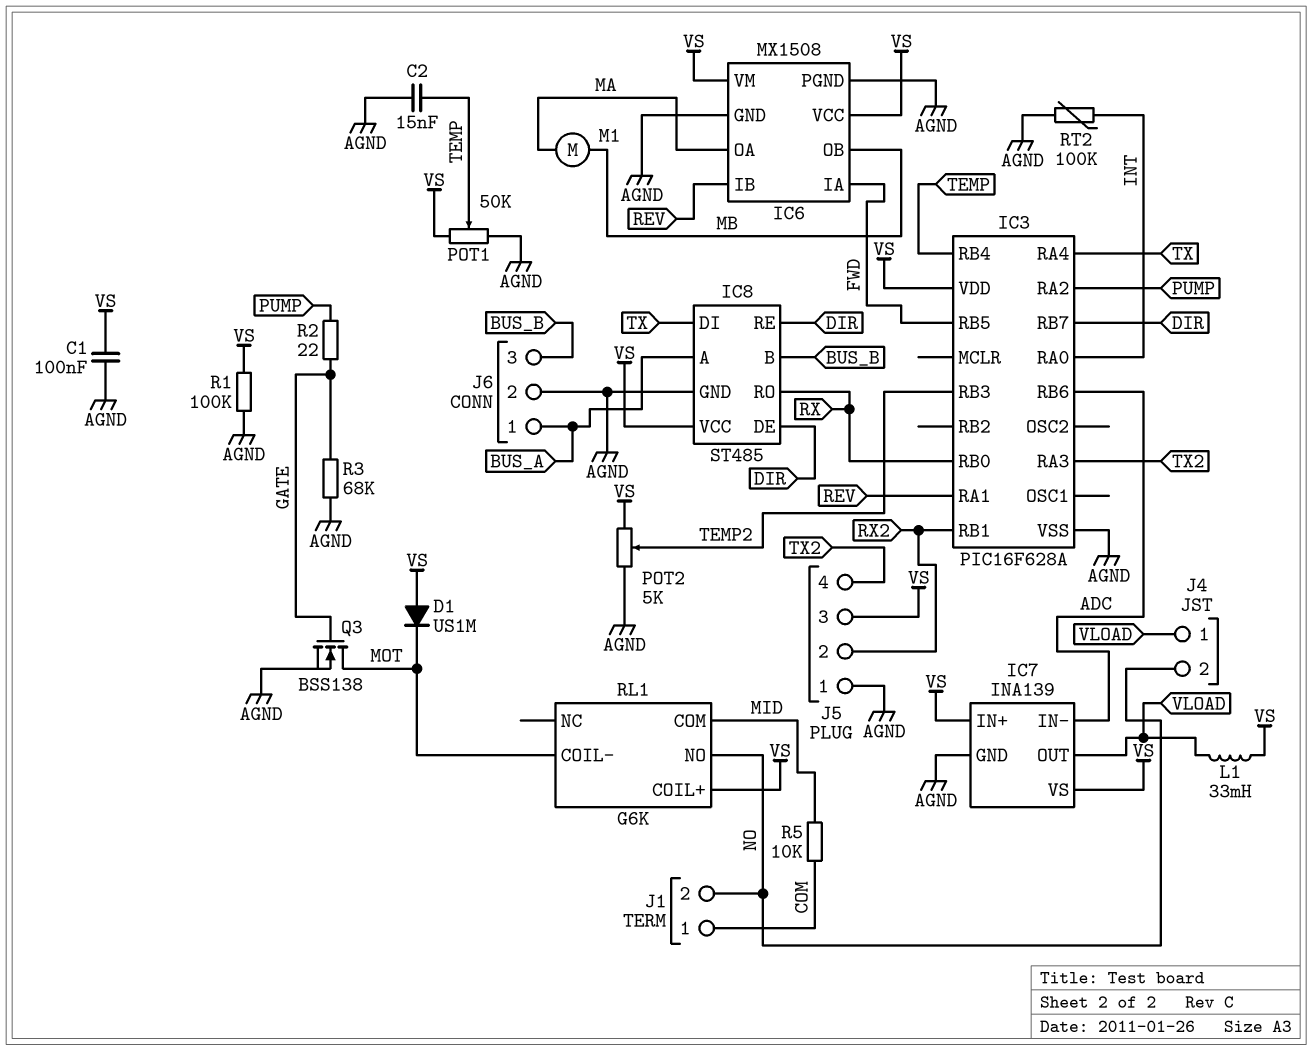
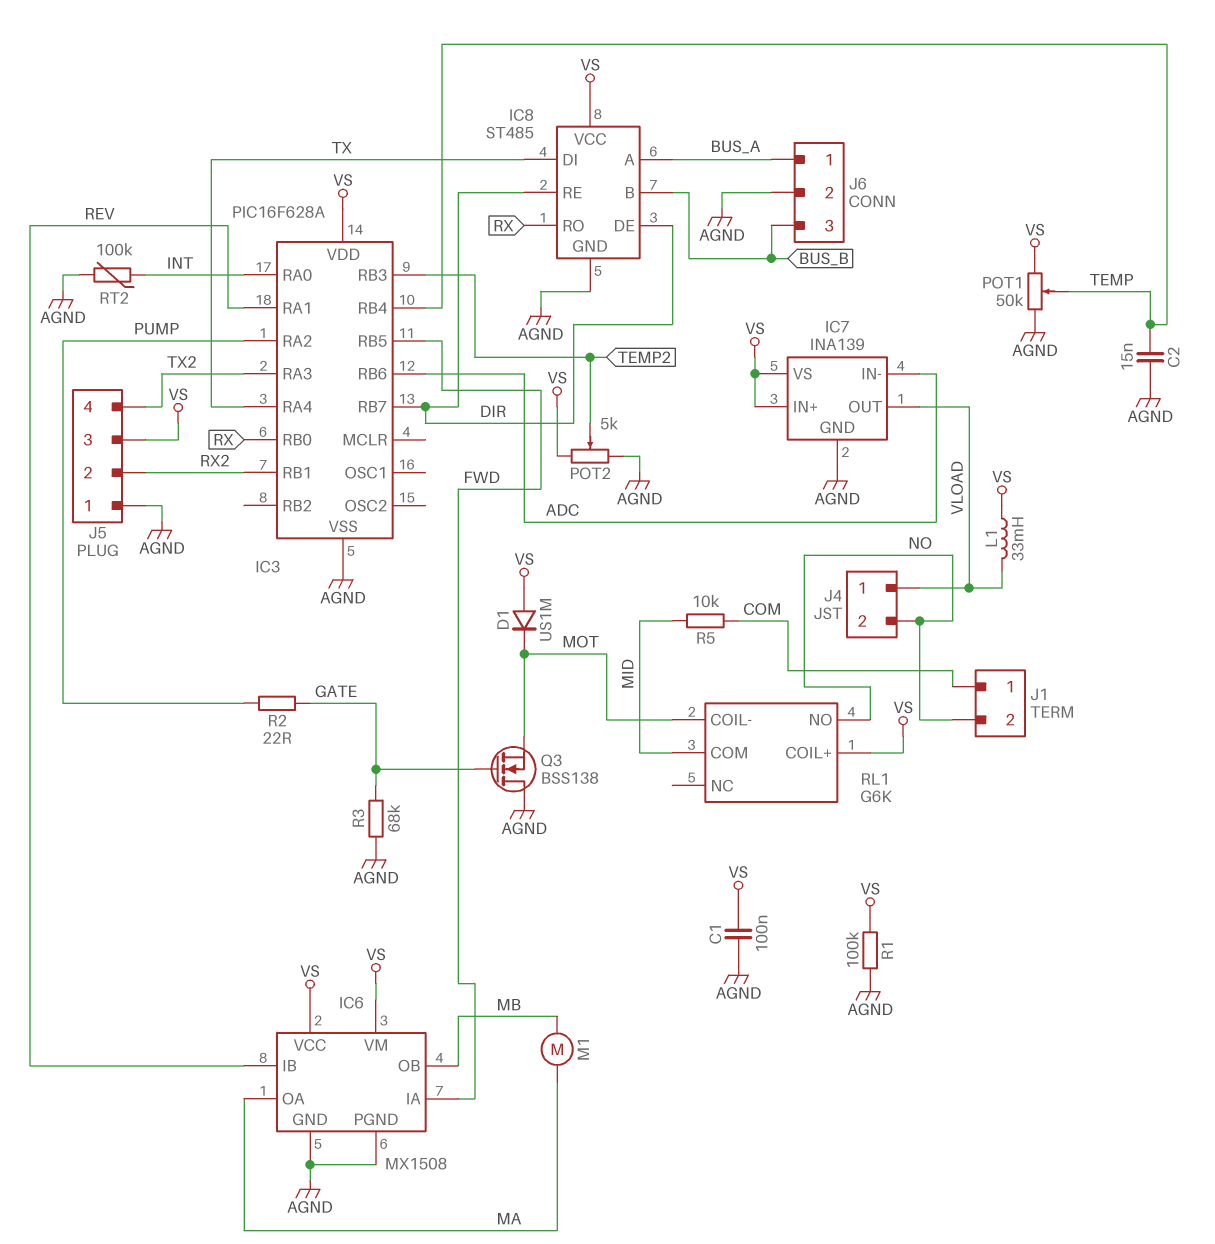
Q3: NMOS BSS138 (G GATE, D MOT, S AGND) -> NMOS BSS138 (G GATE, D AGND, S MOT)

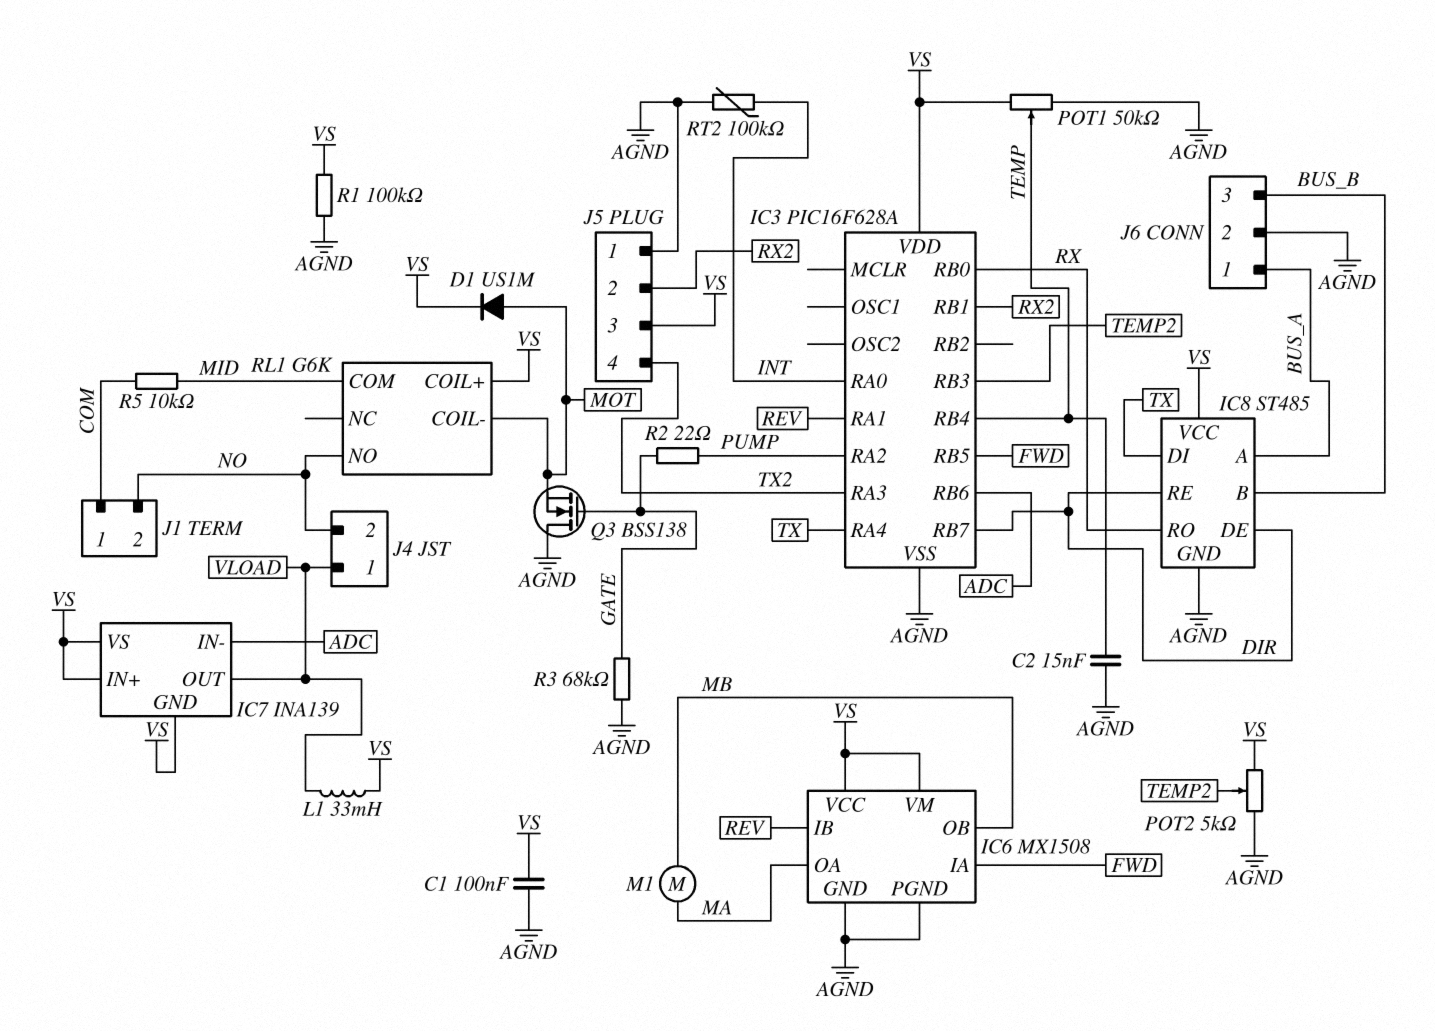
D1: diode US1M (A VS, K MOT) -> diode US1M (A MOT, K VS)
IC7 pin GND: AGND -> VS

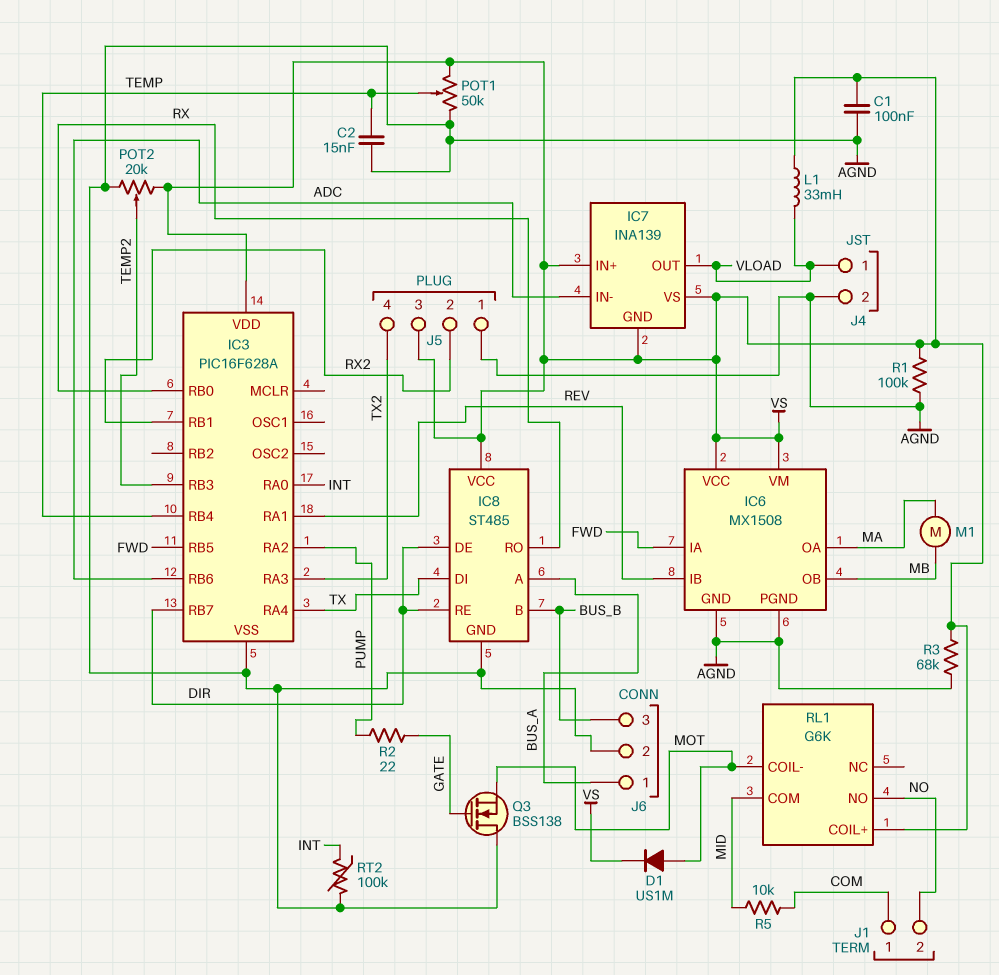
J4 pin 2: NO -> AGND
POT2: 5k (AGND, VS, wiper TEMP2) -> 20k (AGND, VS, wiper TEMP2)
R3: 68k (AGND, GATE) -> 68k (AGND, VS)

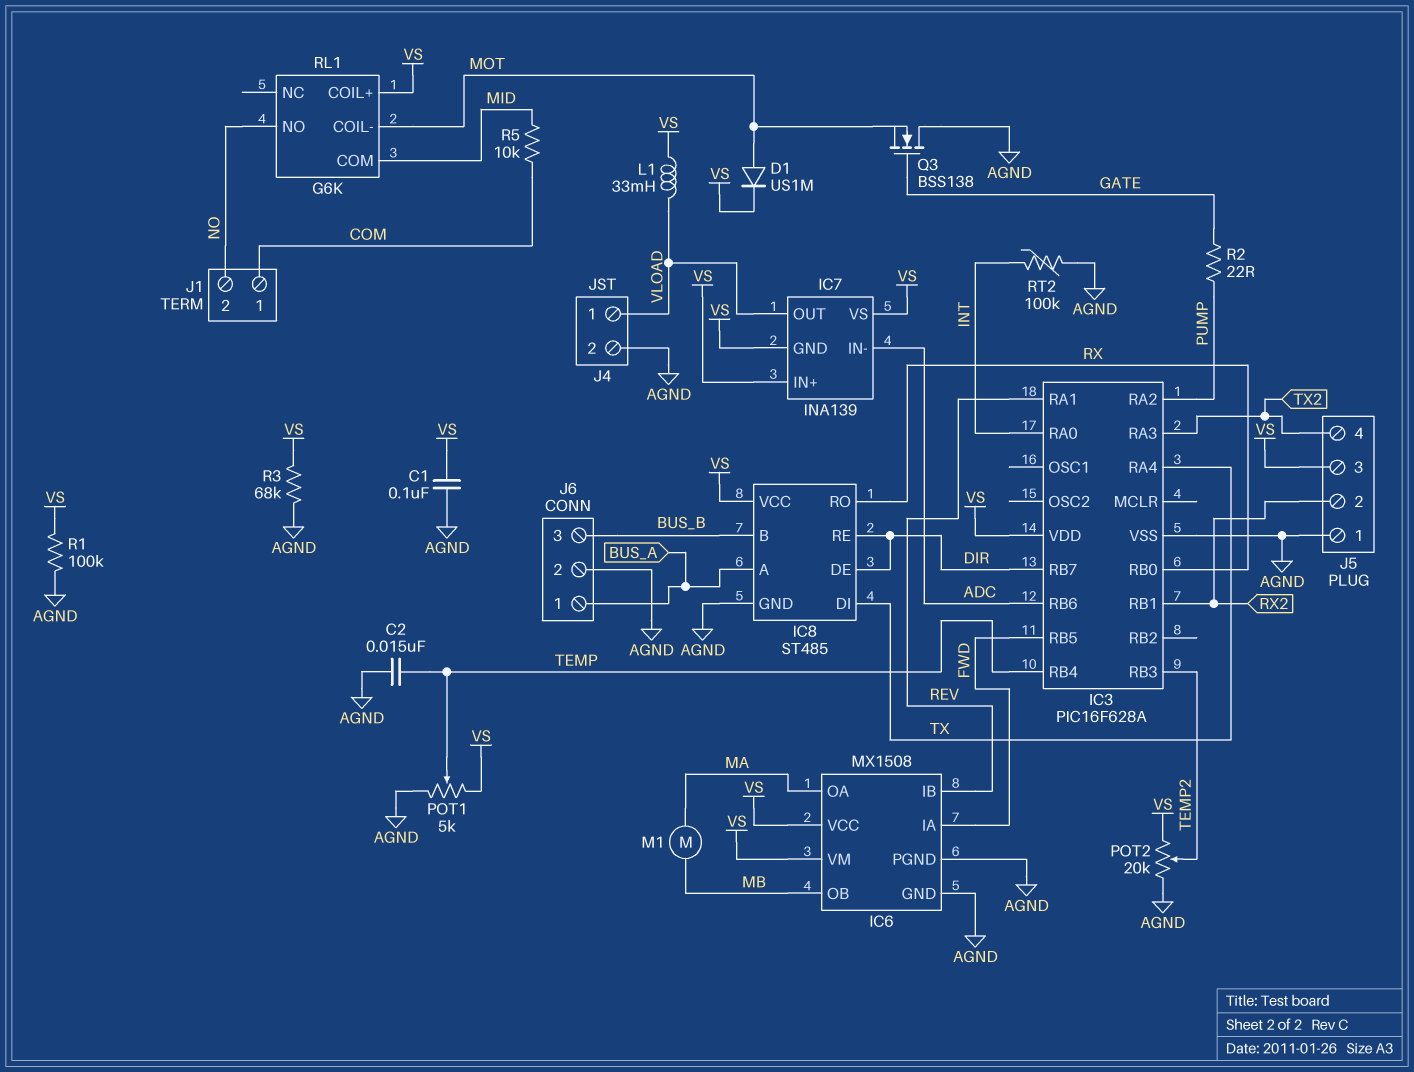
POT1: 50k (AGND, VS, wiper TEMP) -> 5k (AGND, VS, wiper TEMP)

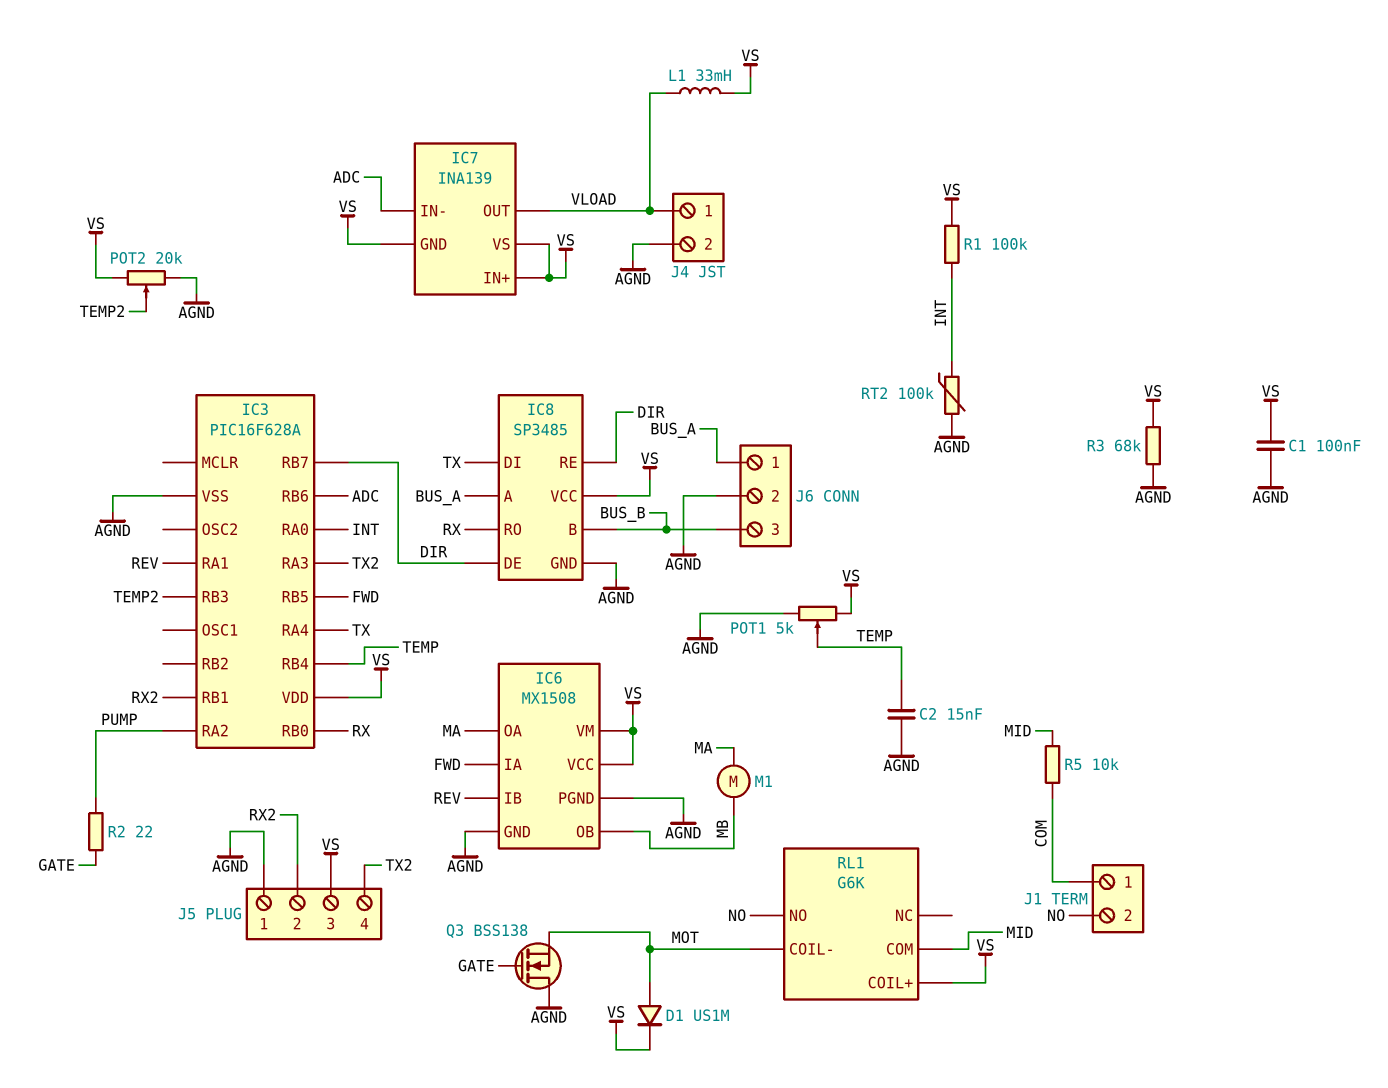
IC8: ST485 -> SP3485
R1: 100k (AGND, VS) -> 100k (INT, VS)

